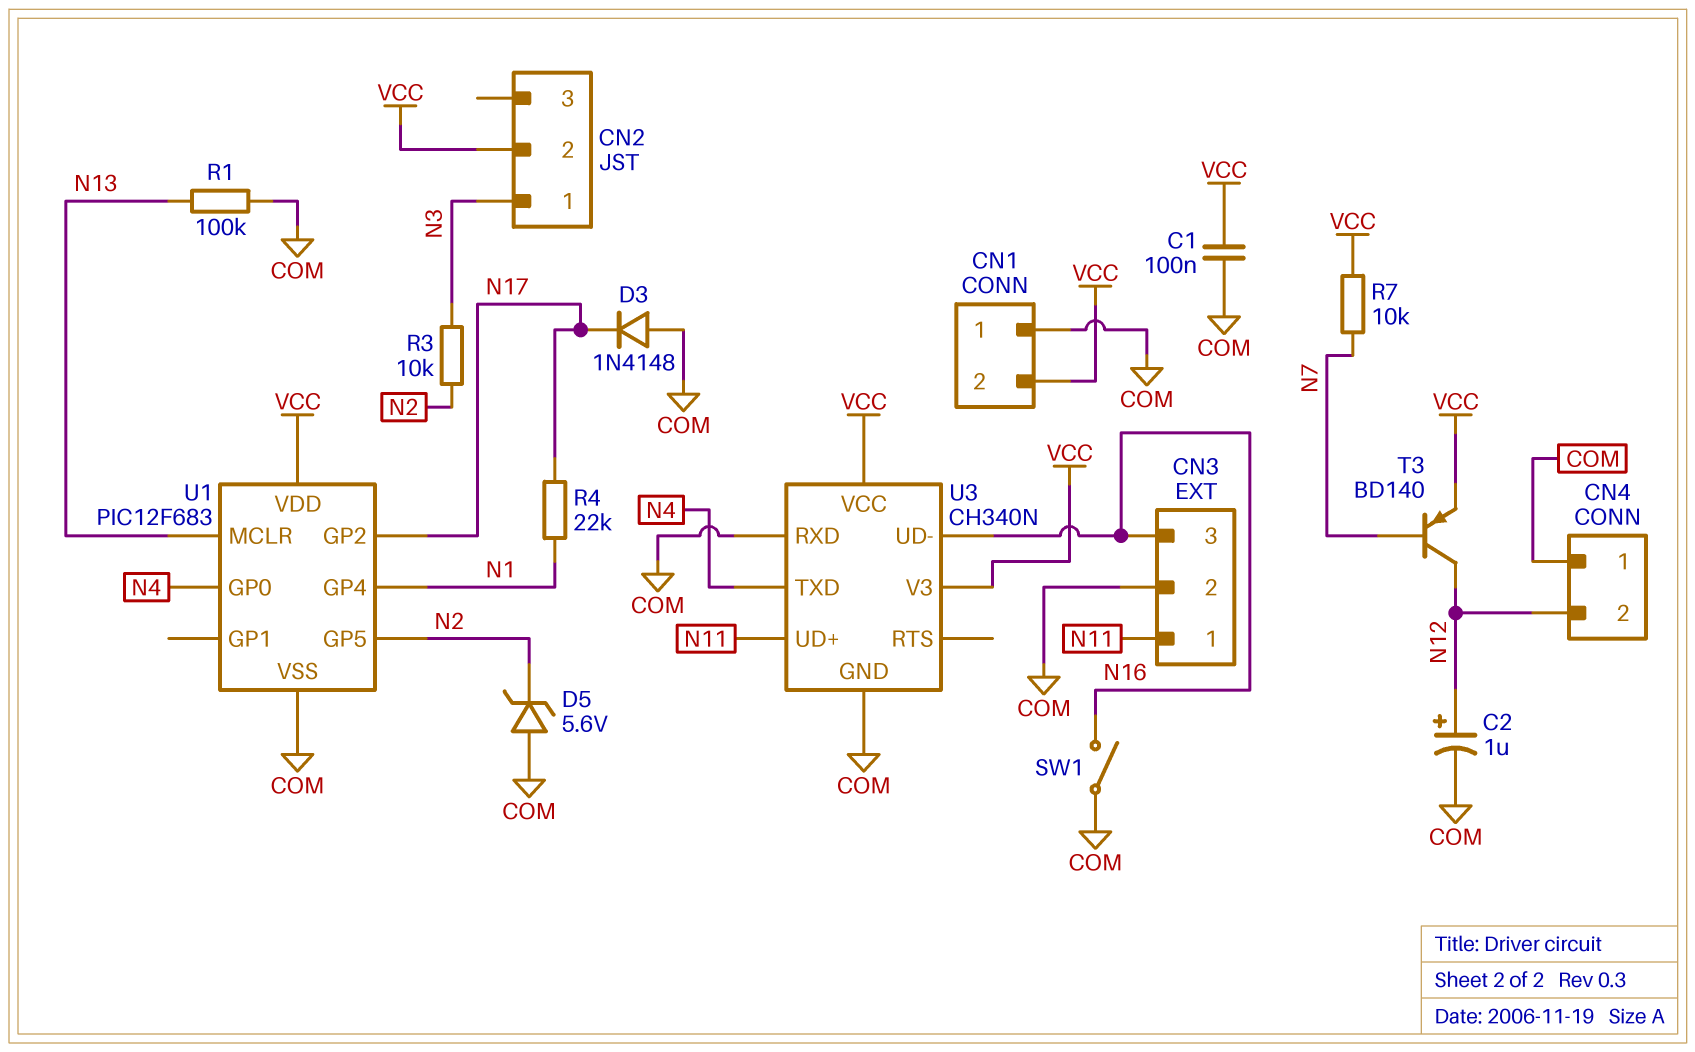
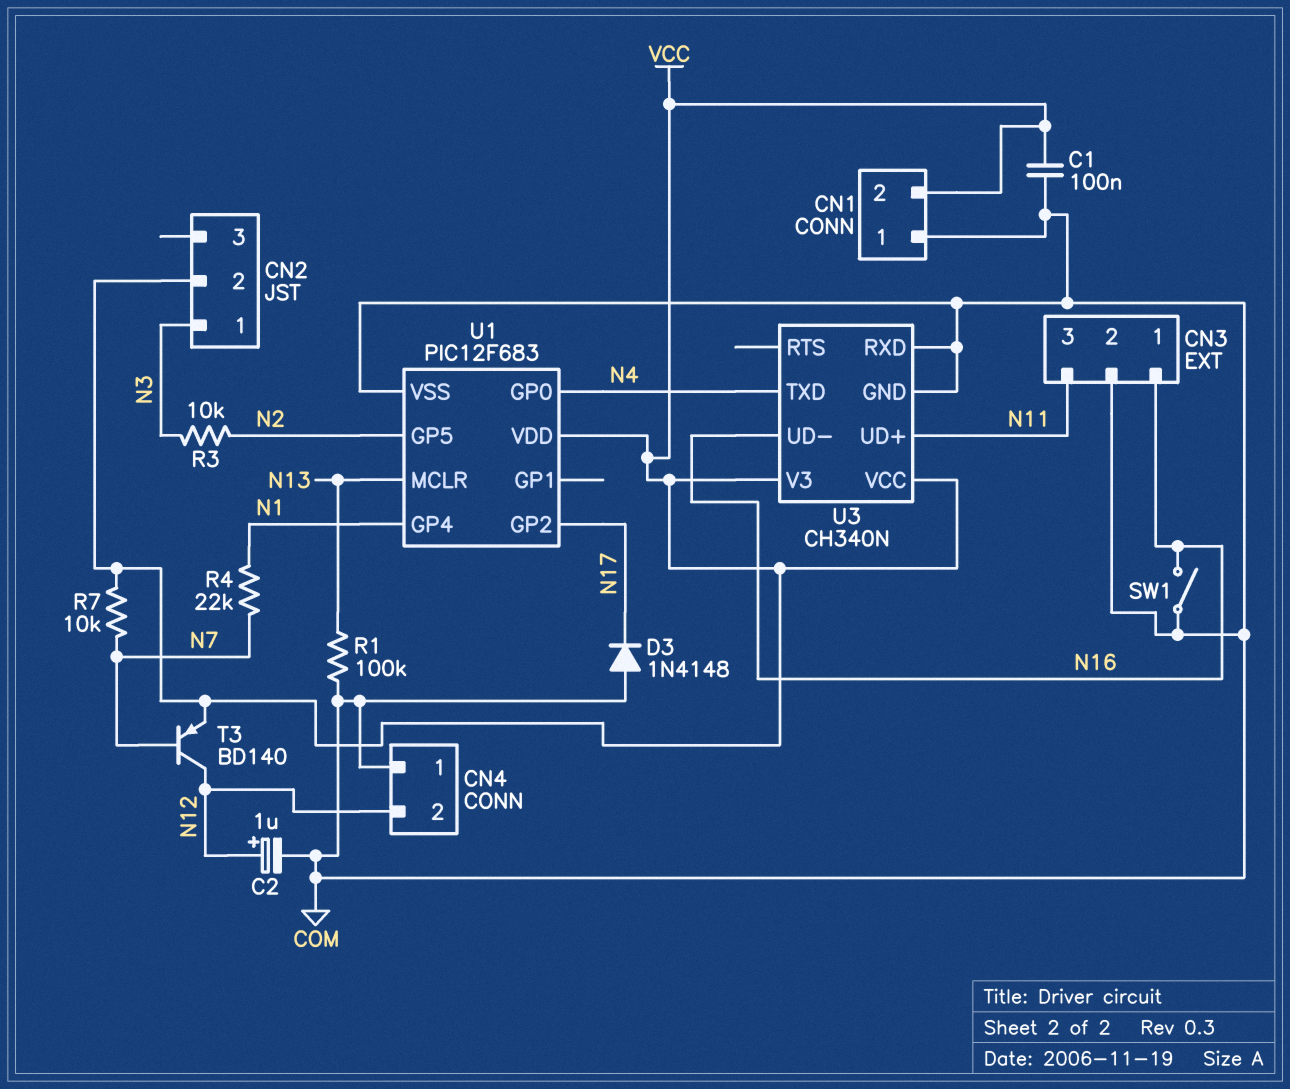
CN3 pin 1: N11 -> N16
CN3 pin 3: N16 -> N11
D5: zener 5.6V (A COM, K N2) -> none
R4: 22k (N1, N17) -> 22k (N1, N7)

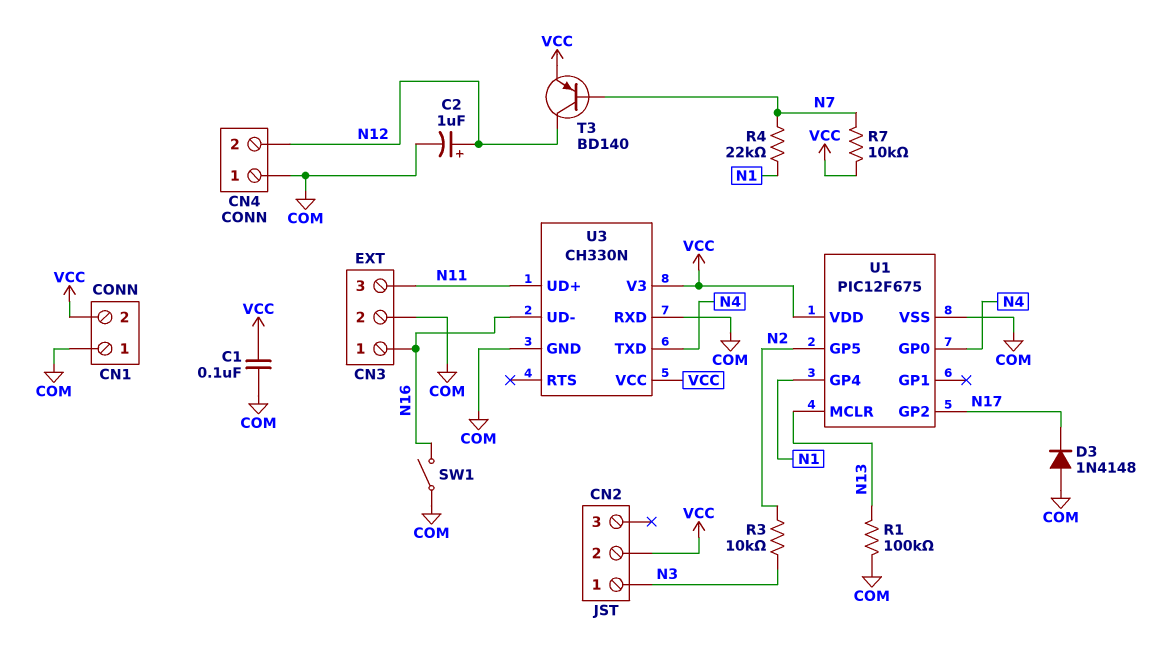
U1: PIC12F683 -> PIC12F675
U3: CH340N -> CH330N

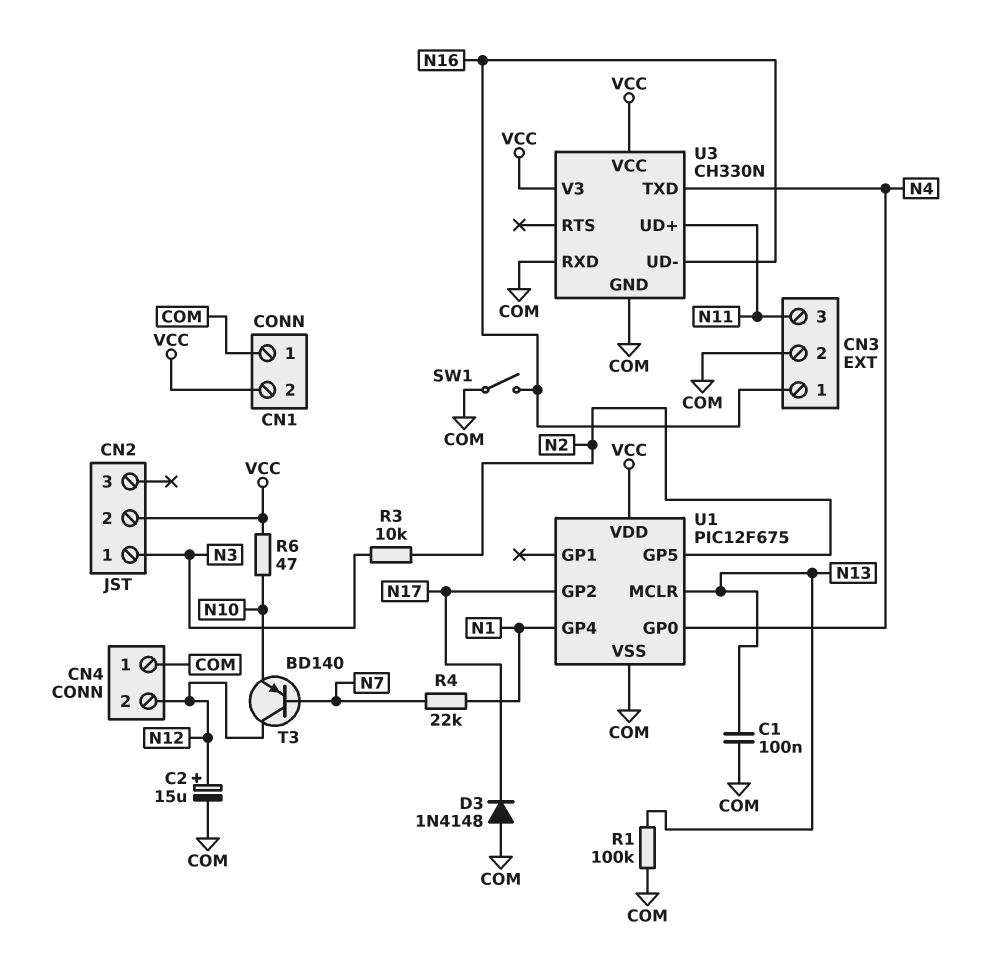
C1: 100nF (COM, VCC) -> 100nF (COM, N13)
C2: 1uF (plus N12, minus COM) -> 15uF (plus N12, minus COM)
R6: none -> 47 (N10, VCC)
R7: 10k (N7, VCC) -> none
T3: PNP BD140 (B N7, C N12, E VCC) -> PNP BD140 (B N7, C N12, E N10)

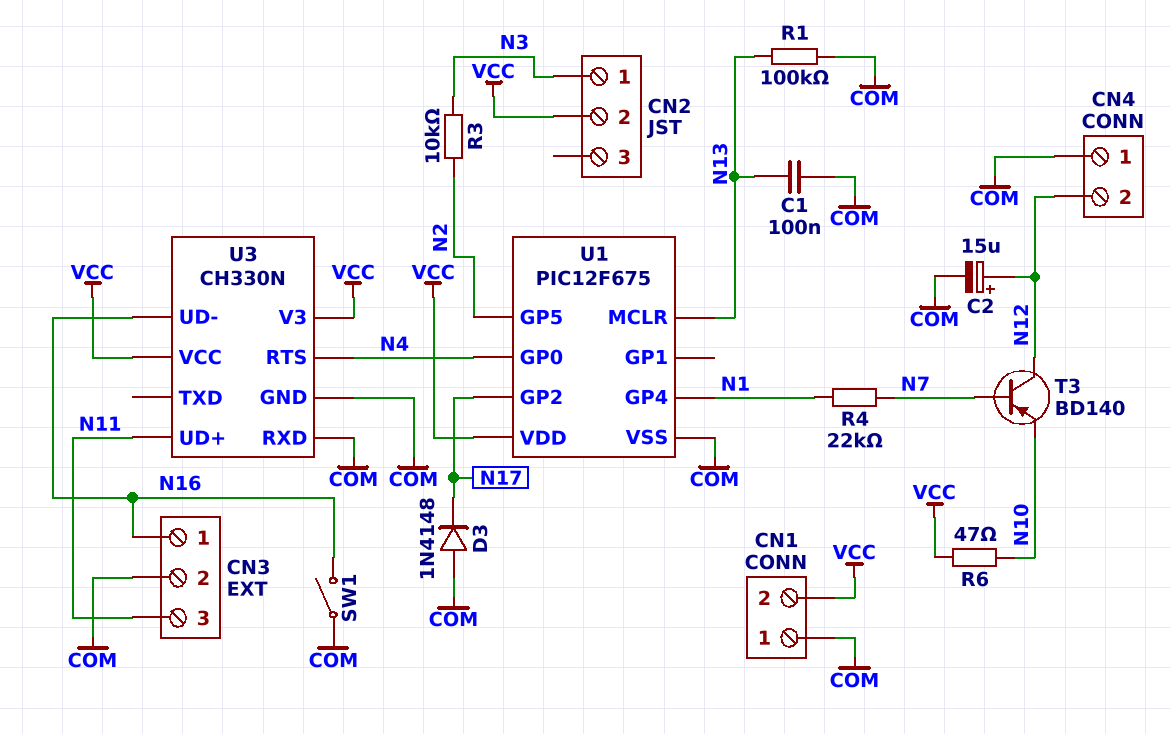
U3 pin RTS: none -> N4
U3 pin TXD: N4 -> none

